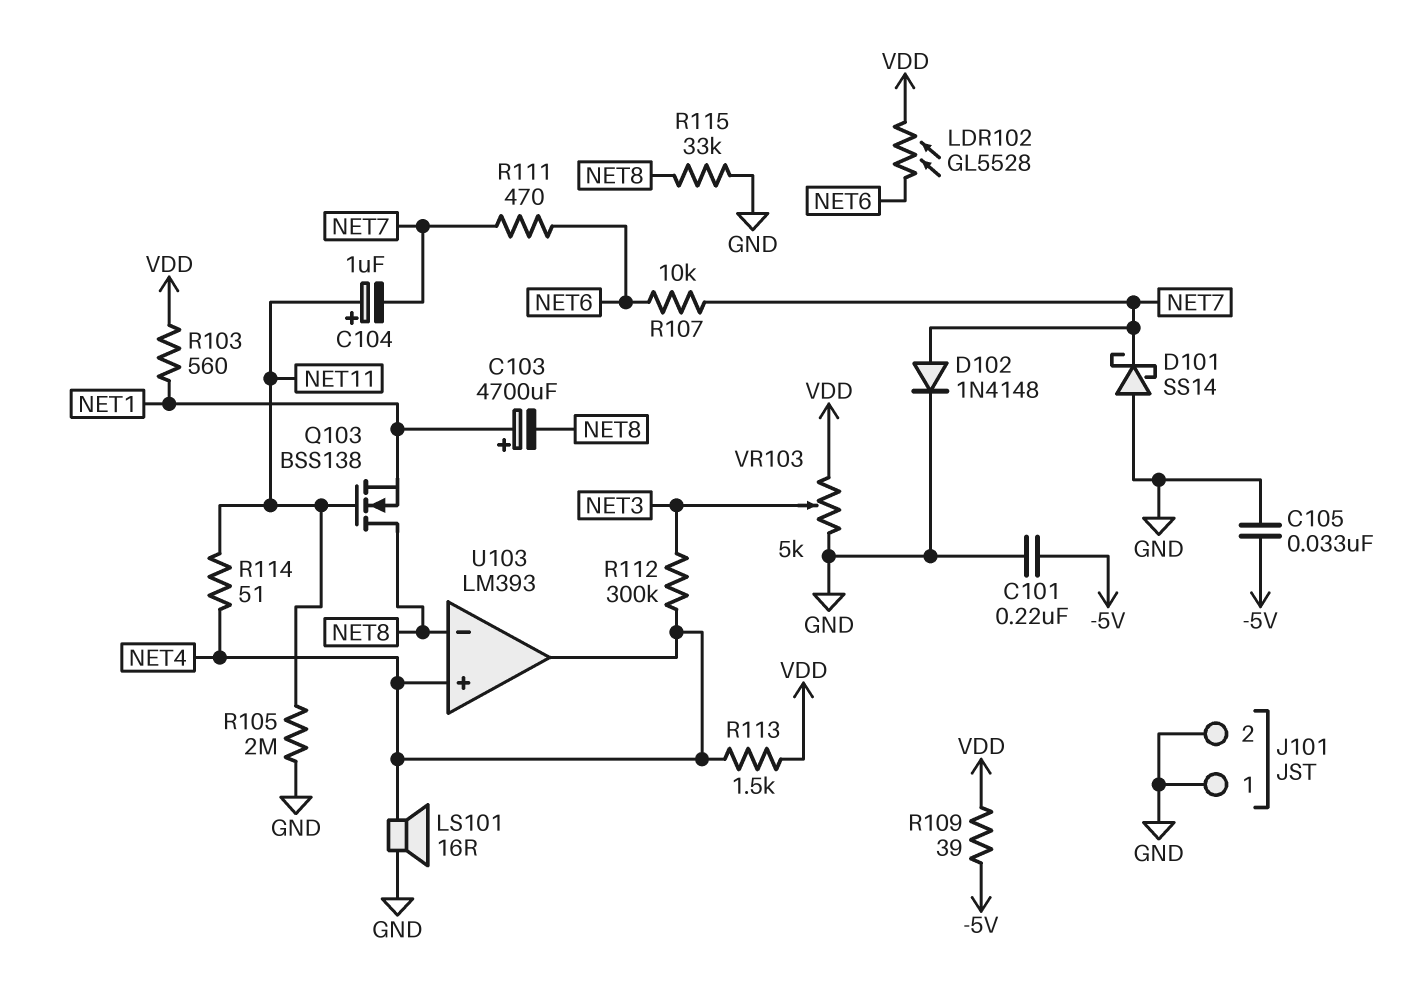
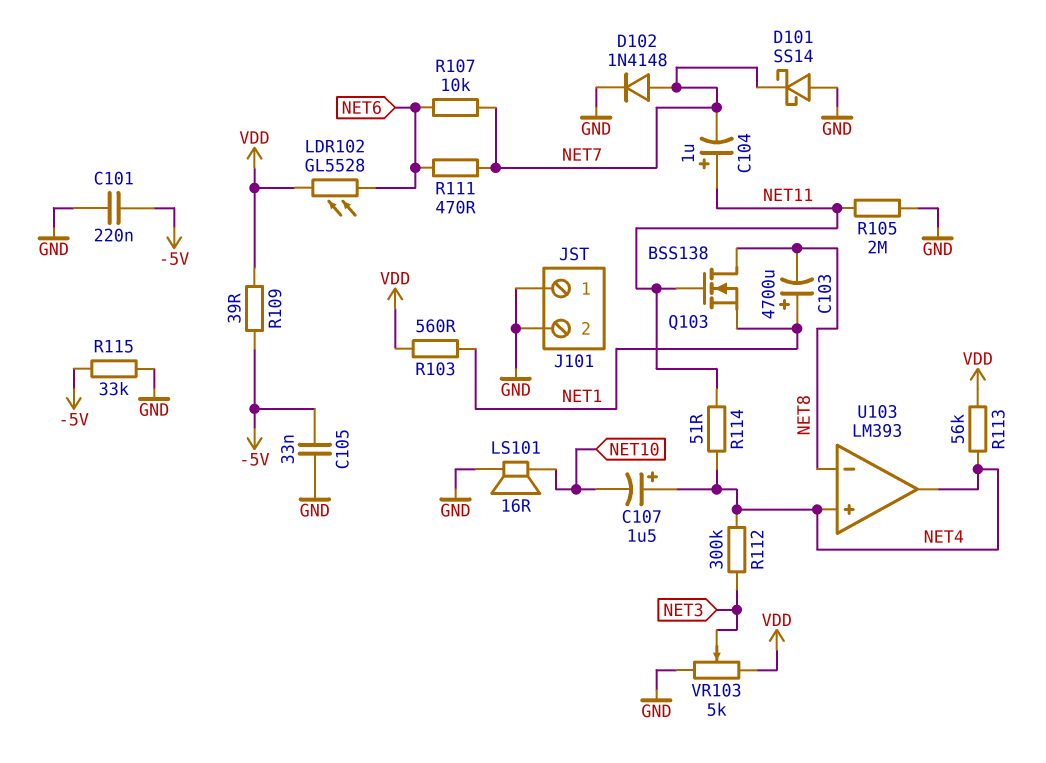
C107: none -> 1.5uF (plus NET4, minus NET10)
LS101: speaker 16R (GND, NET4) -> speaker 16R (GND, NET10)
R113: 1.5k (NET4, VDD) -> 56k (NET4, VDD)
R115: 33k (GND, NET8) -> 33k (-5V, GND)

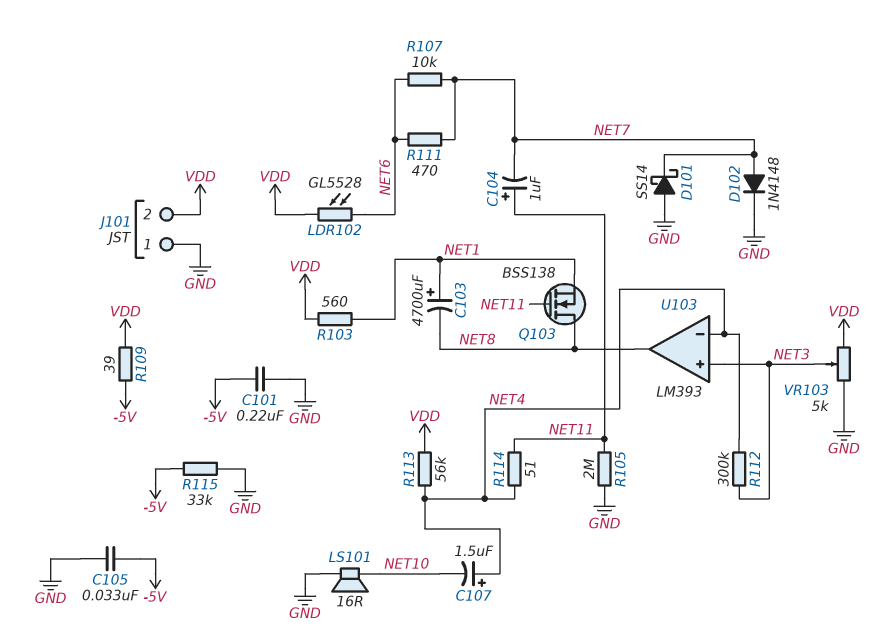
J101 pin 2: GND -> VDD
U103 pin in+: NET4 -> NET3
U103 pin in-: NET8 -> NET4
U103 pin out: NET4 -> NET8

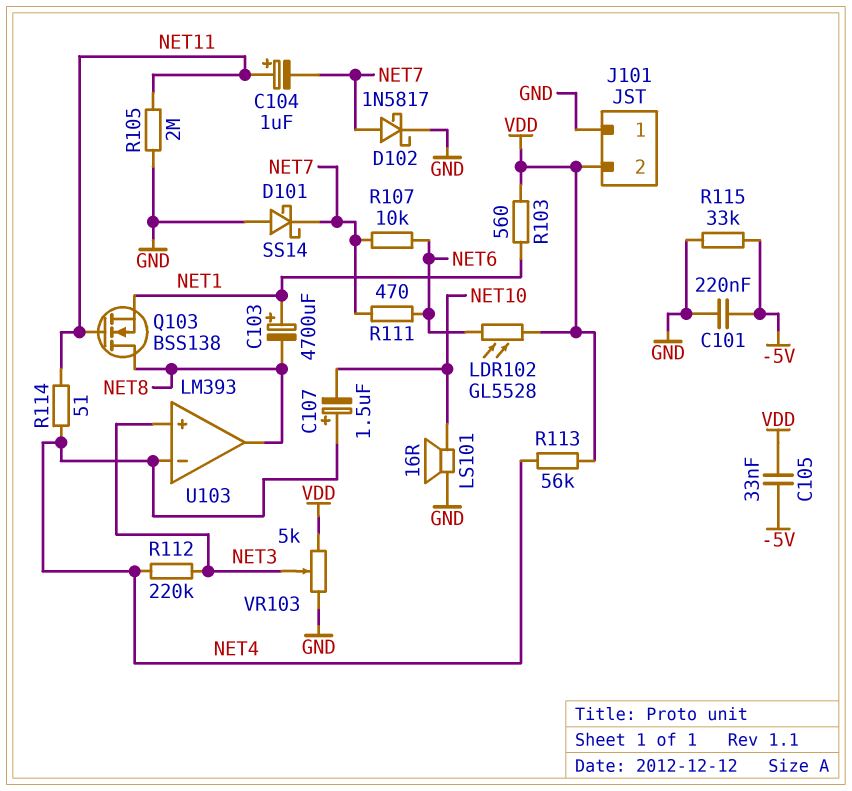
C105: 33nF (-5V, GND) -> 33nF (-5V, VDD)
D102: diode 1N4148 (A NET7, K GND) -> schottky 1N5817 (A NET7, K GND)
R109: 39 (-5V, VDD) -> none
R112: 300k (NET3, NET4) -> 220k (NET3, NET4)

